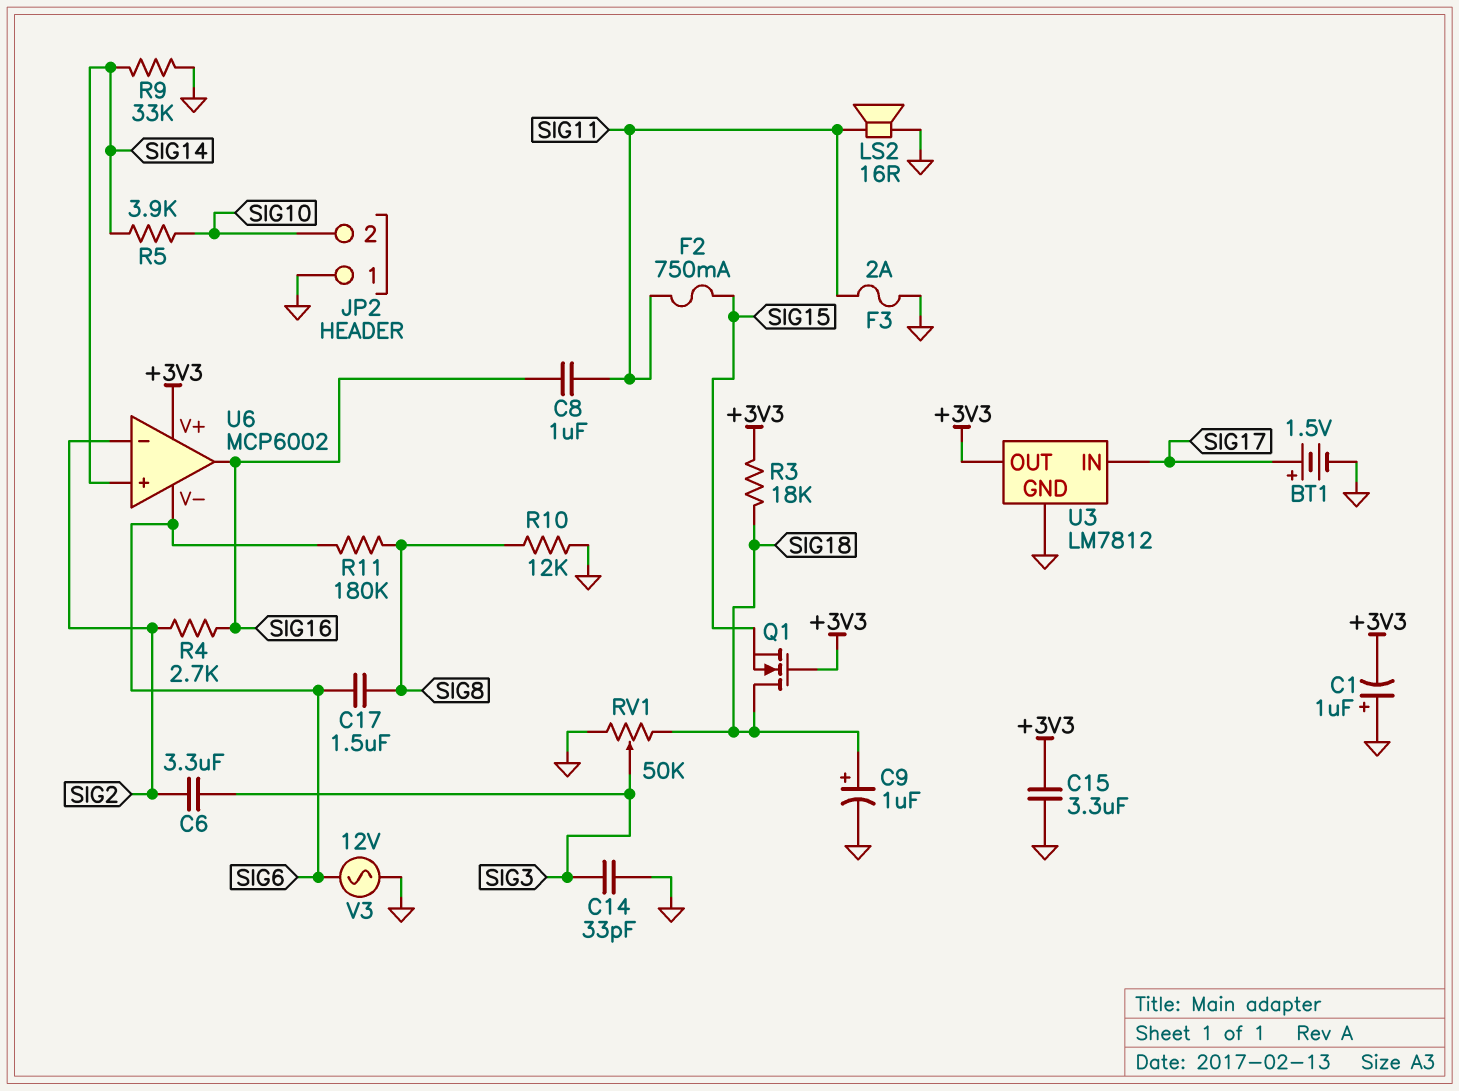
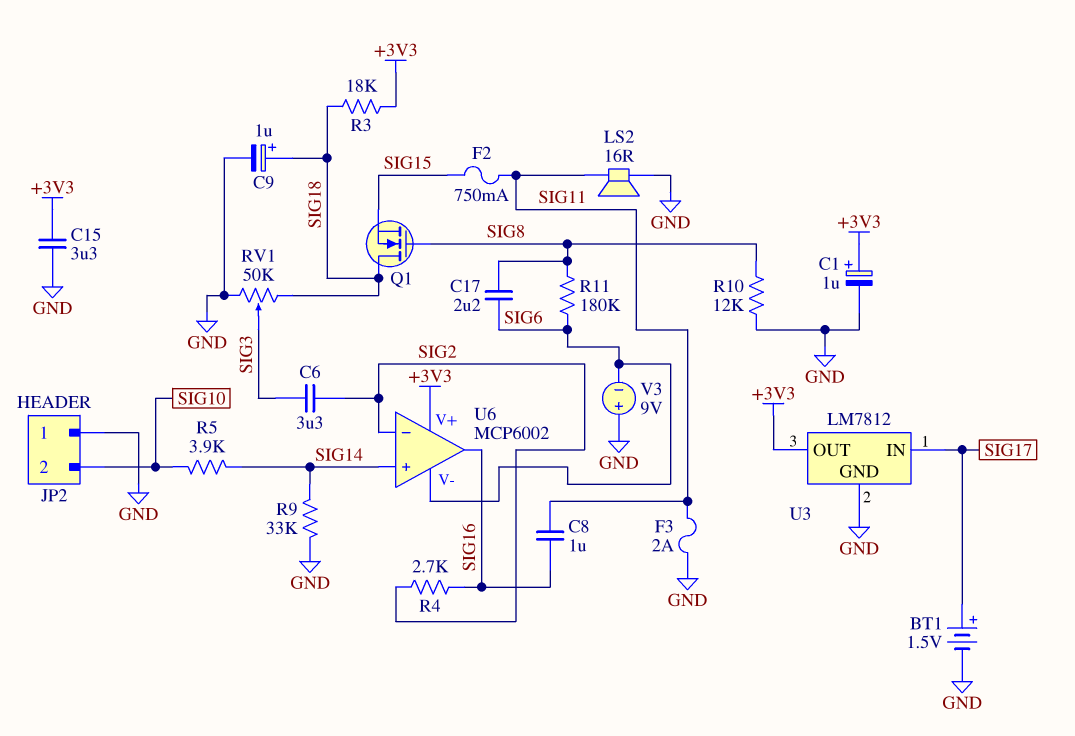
C1: 1uF (plus GND, minus +3V3) -> 1uF (plus +3V3, minus GND)
C14: 33pF (GND, SIG3) -> none
C17: 1.5uF (SIG6, SIG8) -> 2.2uF (SIG6, SIG8)
Q1: NMOS (G +3V3, D SIG18, S SIG15) -> NMOS (G SIG8, D SIG18, S SIG15)
V3: AC 12V (GND, SIG6) -> 9V (plus GND, minus SIG6)

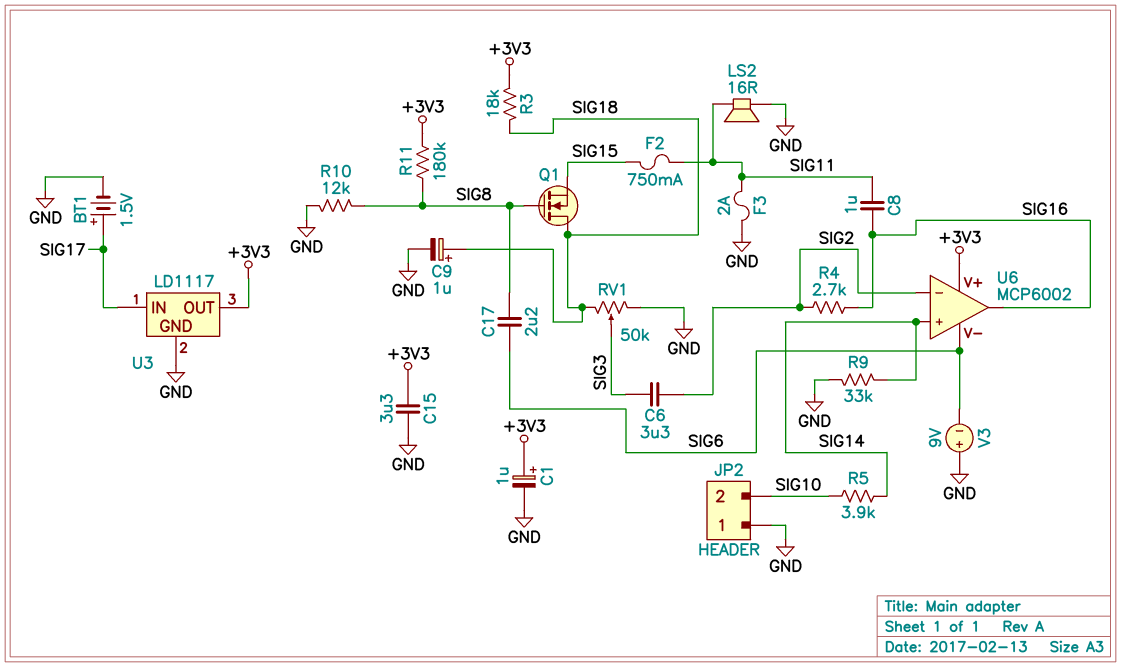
R11: 180k (SIG6, SIG8) -> 180k (+3V3, SIG8)
U3: LM7812 -> LD1117

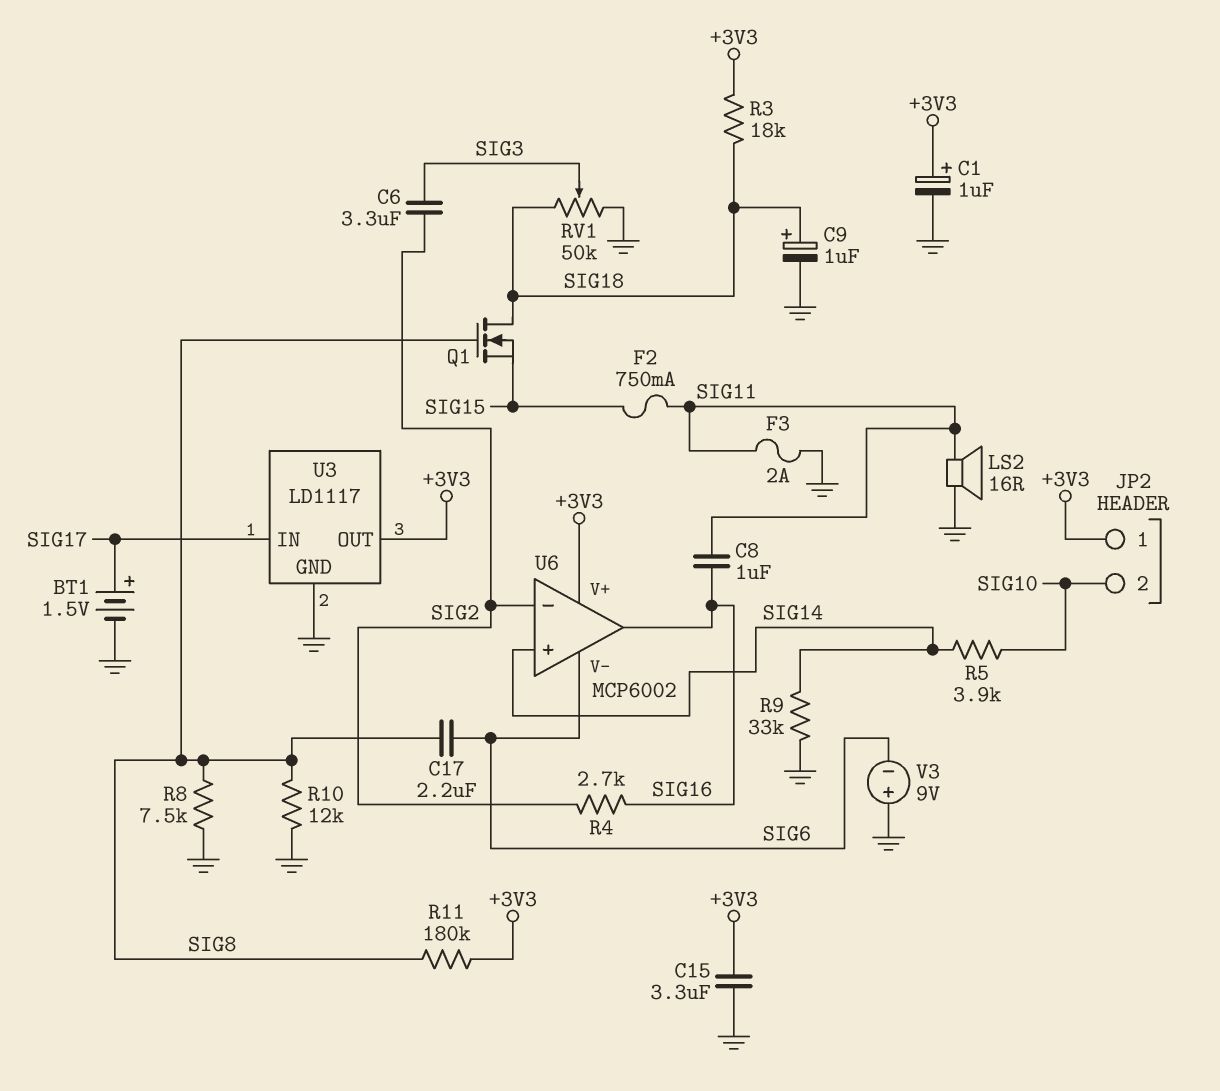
JP2 pin 1: GND -> +3V3
R8: none -> 7.5k (GND, SIG8)

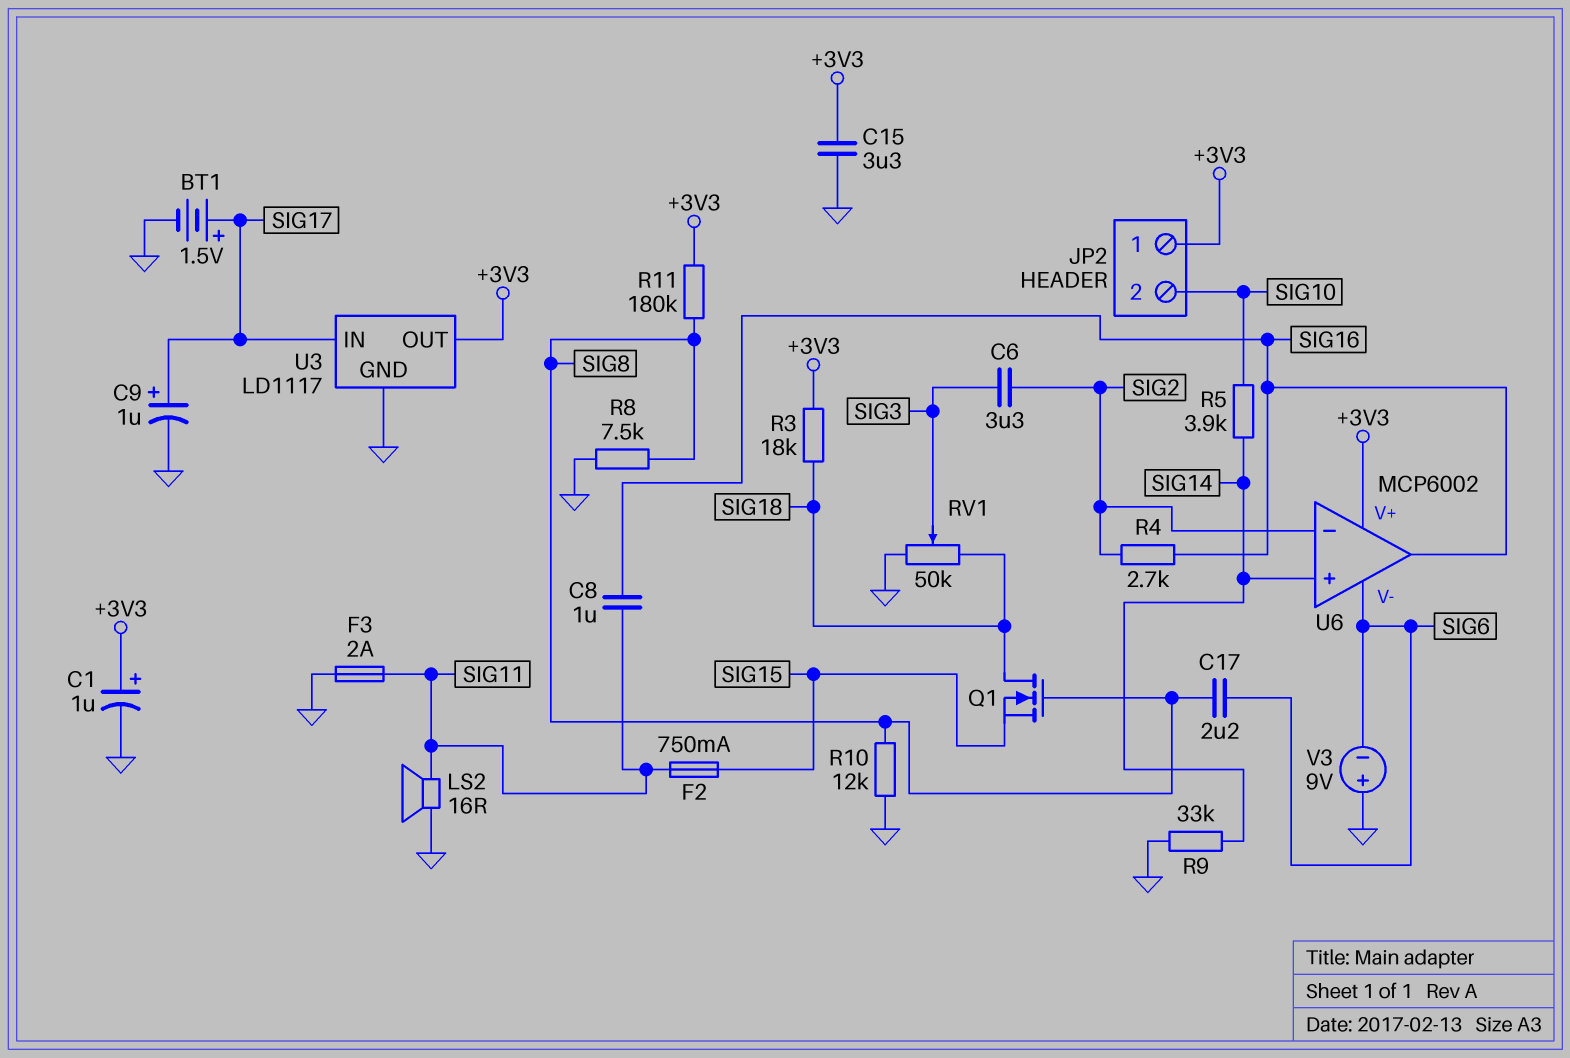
C9: 1uF (plus SIG18, minus GND) -> 1uF (plus SIG17, minus GND)

